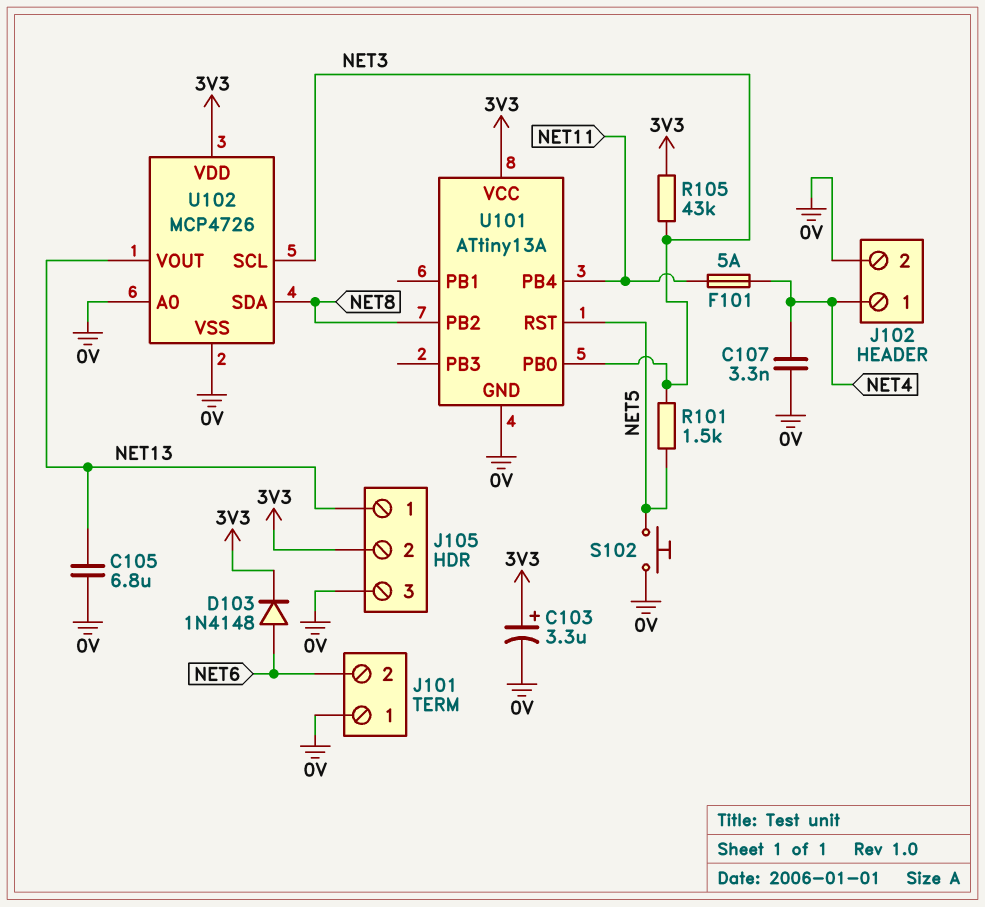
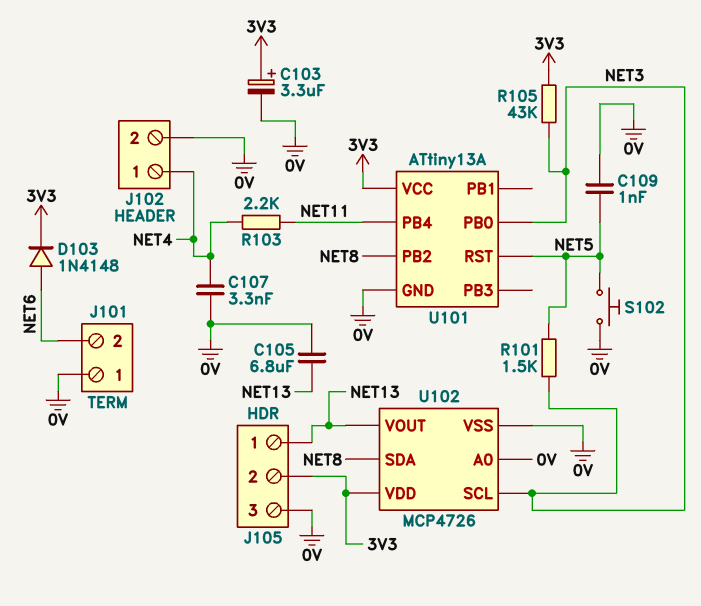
C109: none -> 1nF (0V, NET5)
F101: 5A (NET4, NET11) -> none
R103: none -> 2.2k (NET4, NET11)

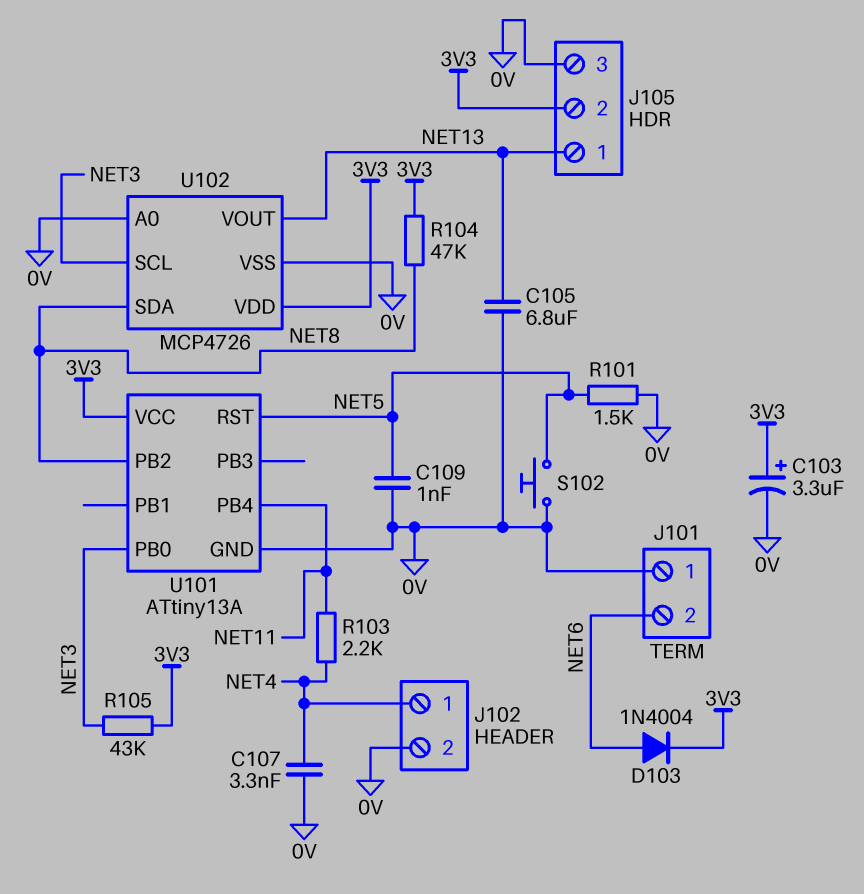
D103: diode 1N4148 (A NET6, K 3V3) -> diode 1N4004 (A NET6, K 3V3)
R101: 1.5k (NET3, NET5) -> 1.5k (0V, NET5)
R104: none -> 47k (3V3, NET8)

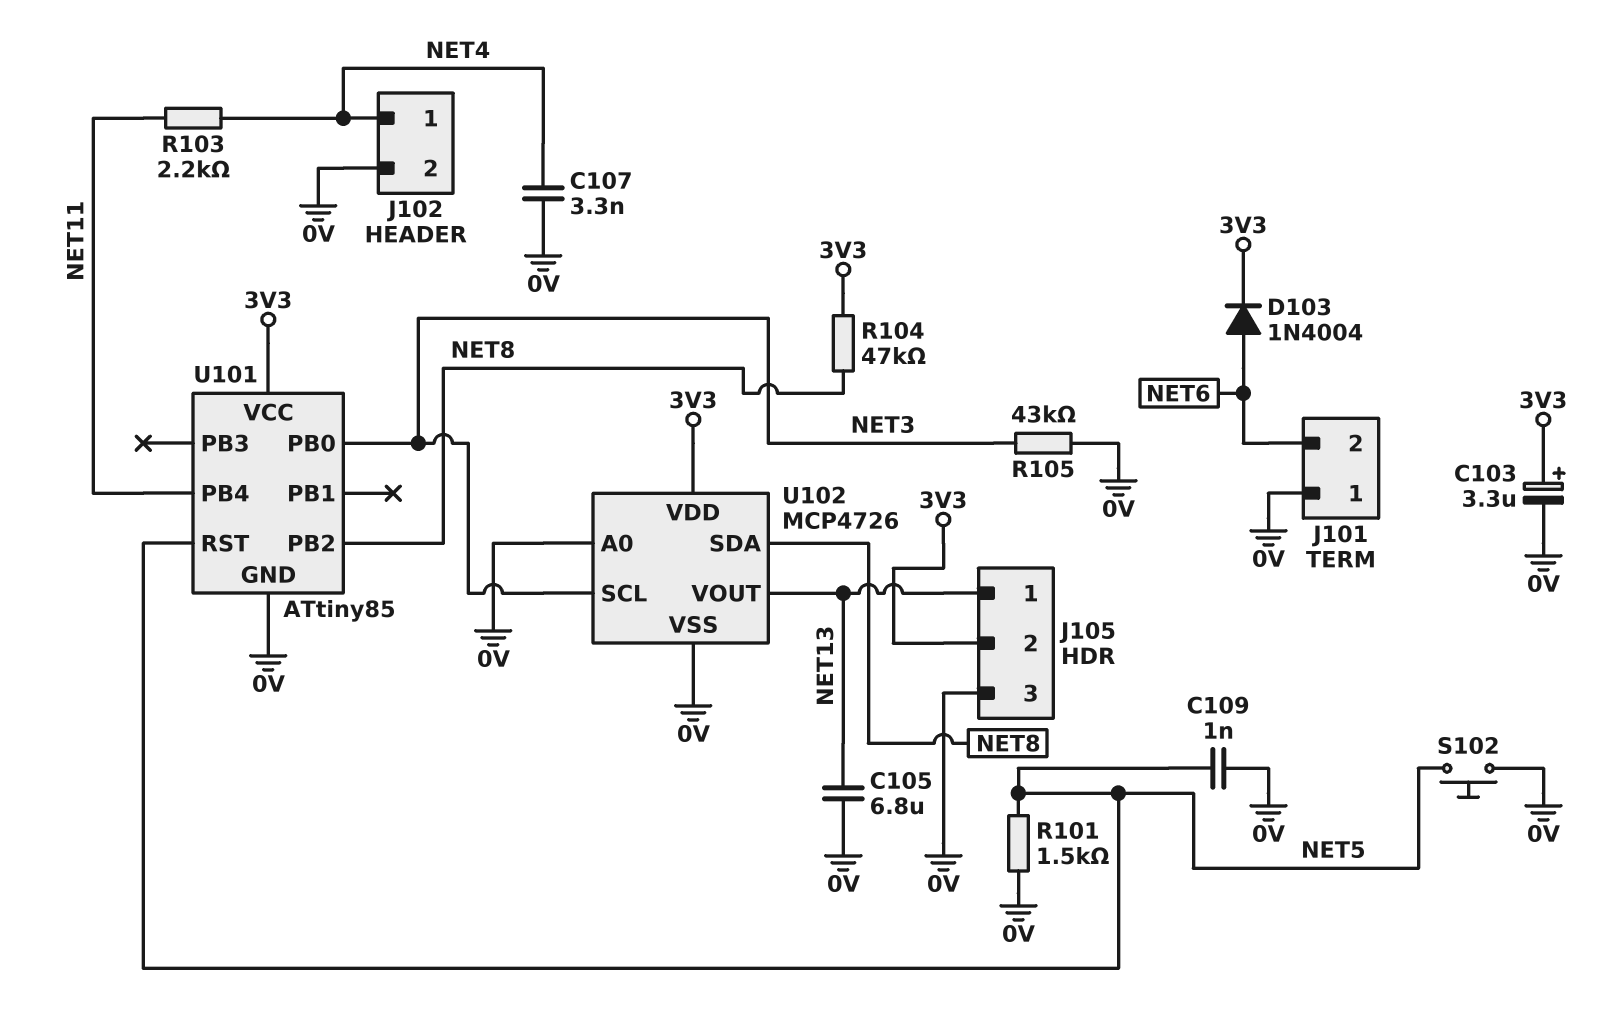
R105: 43k (3V3, NET3) -> 43k (0V, NET3)
U101: ATtiny13A -> ATtiny85

